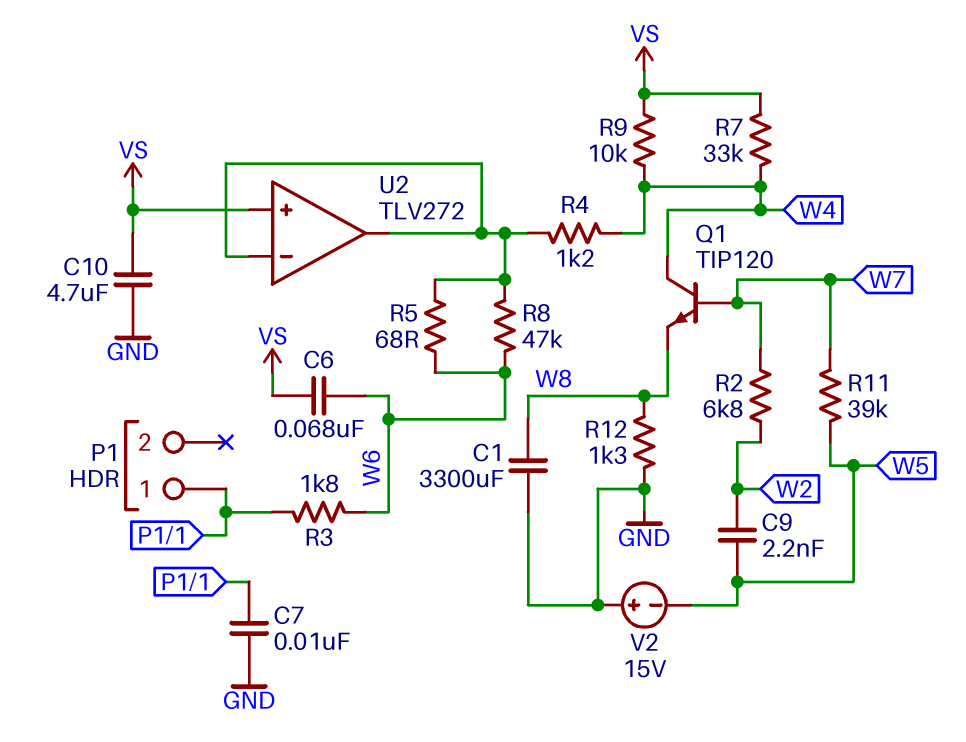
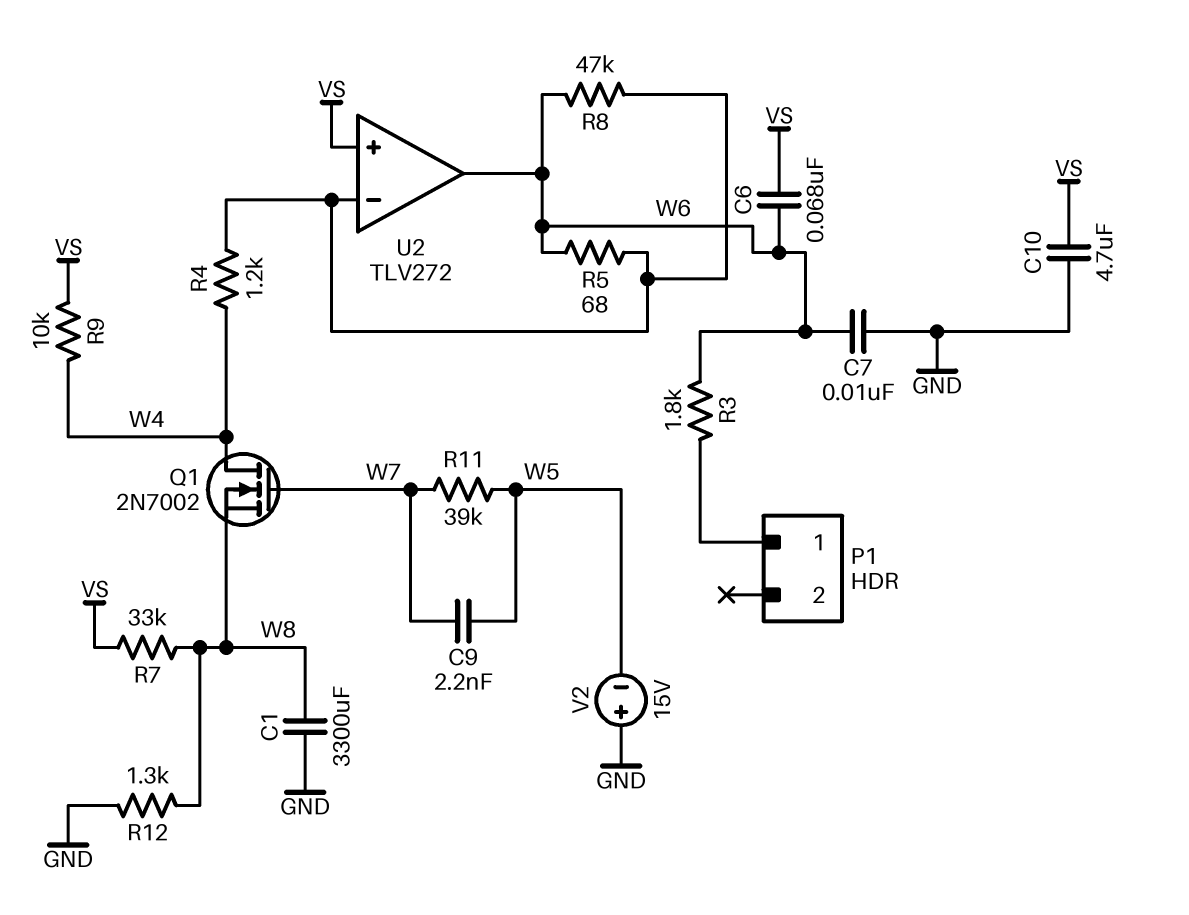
C7: 10nF (GND, P1/1) -> 10nF (GND, W6)
C9: 2.2nF (W2, W5) -> 2.2nF (W5, W7)
Q1: NPN TIP120 (B W7, C W4, E W8) -> NMOS 2N7002 (G W7, D W4, S W8)
R2: 6.8k (W2, W7) -> none
R7: 33k (VS, W4) -> 33k (VS, W8)
U2 pin out: U2/in- -> W6

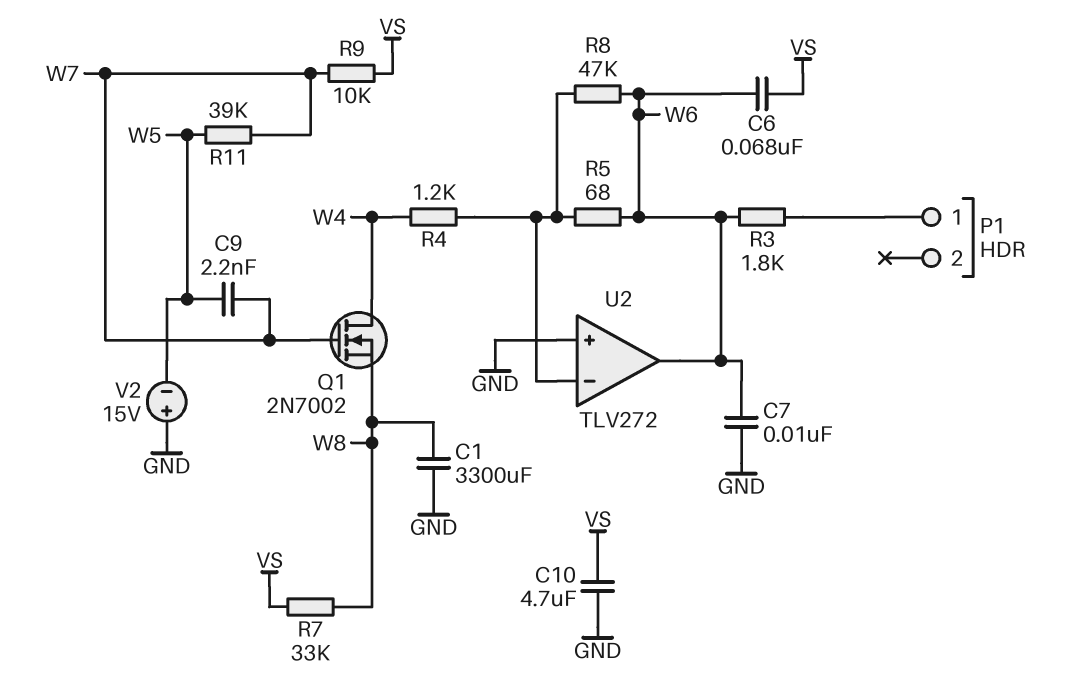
R9: 10k (VS, W4) -> 10k (VS, W7)
R12: 1.3k (GND, W8) -> none
U2 pin in+: VS -> GND

